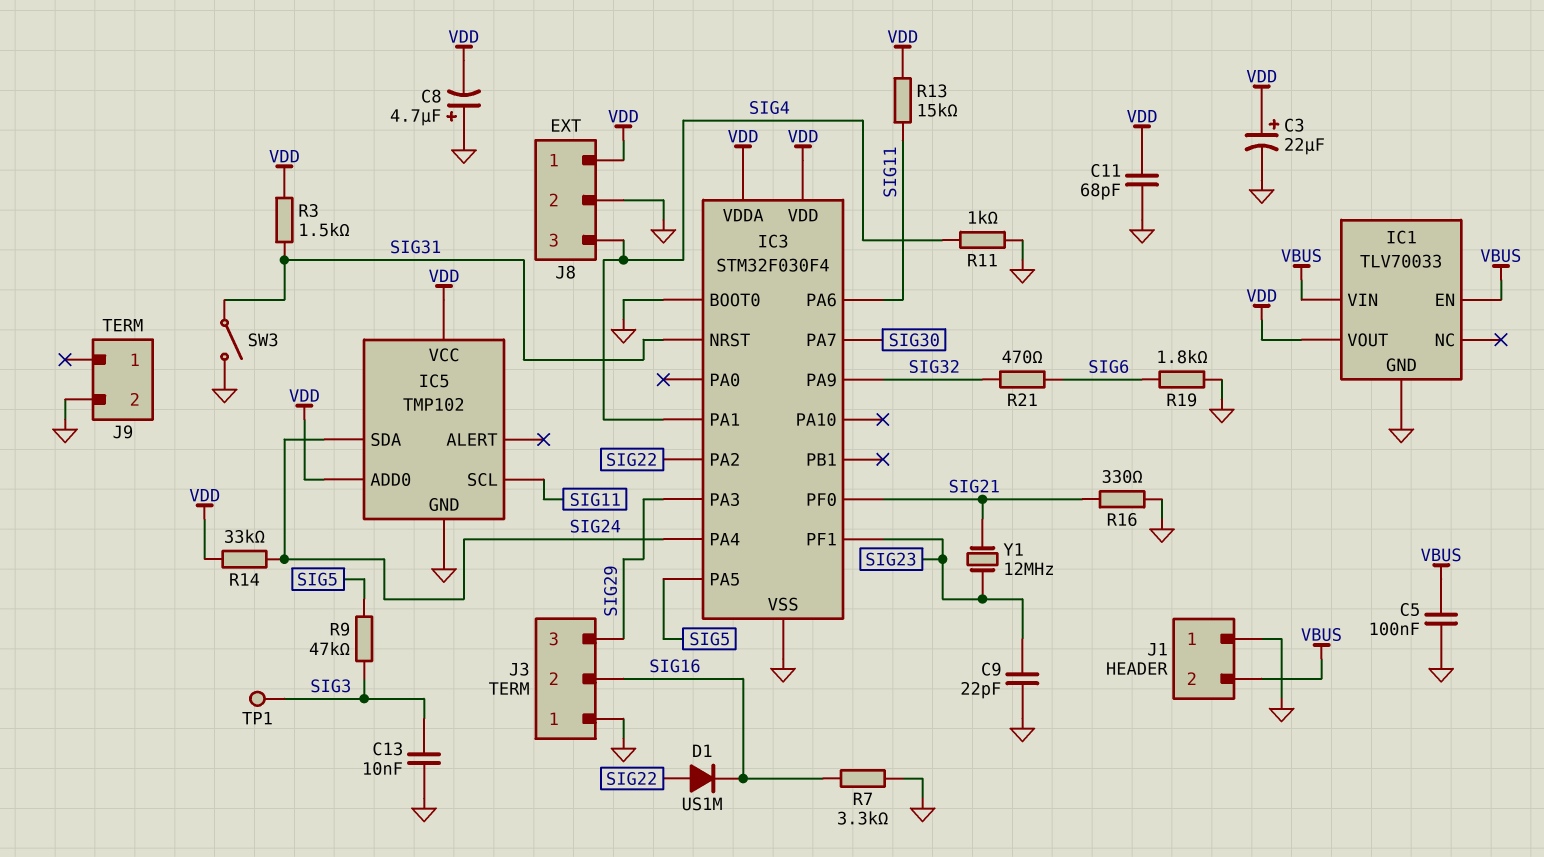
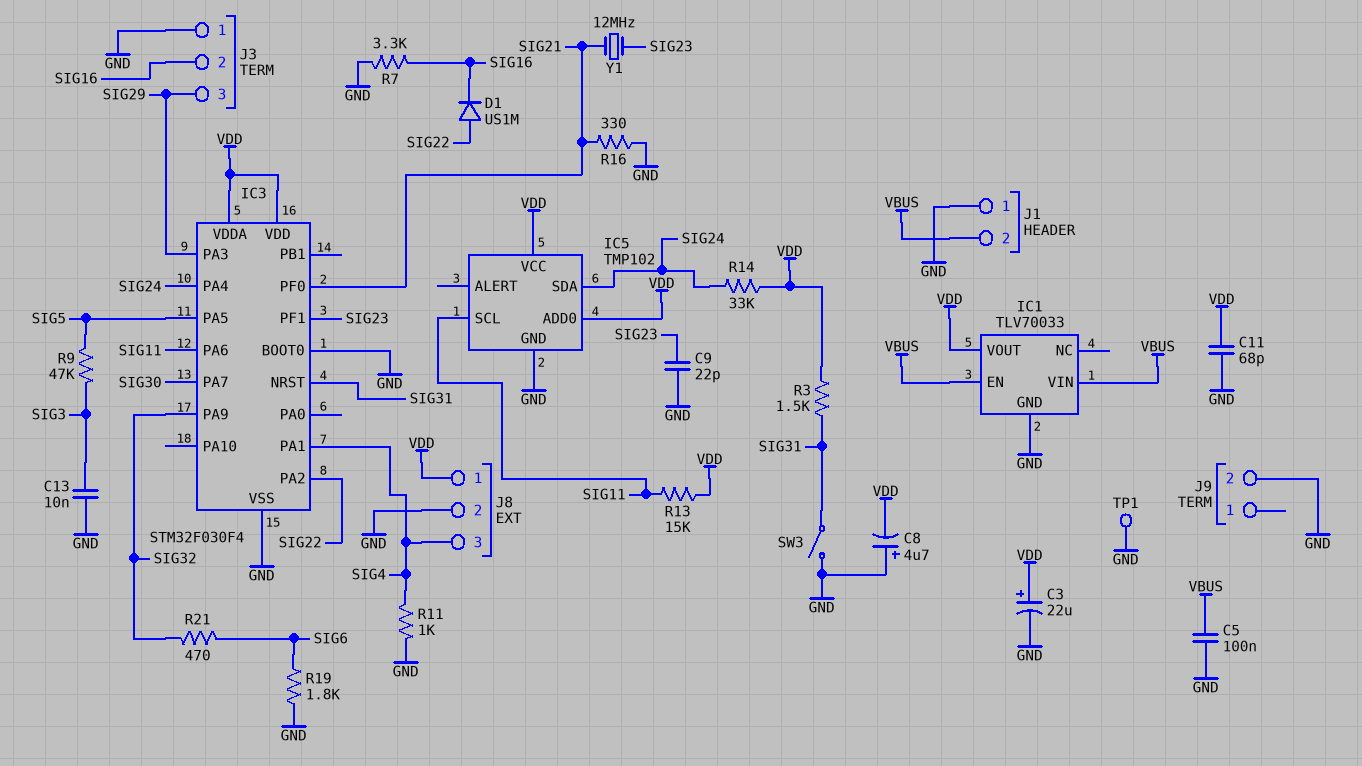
TP1: test point (SIG3) -> test point (GND)

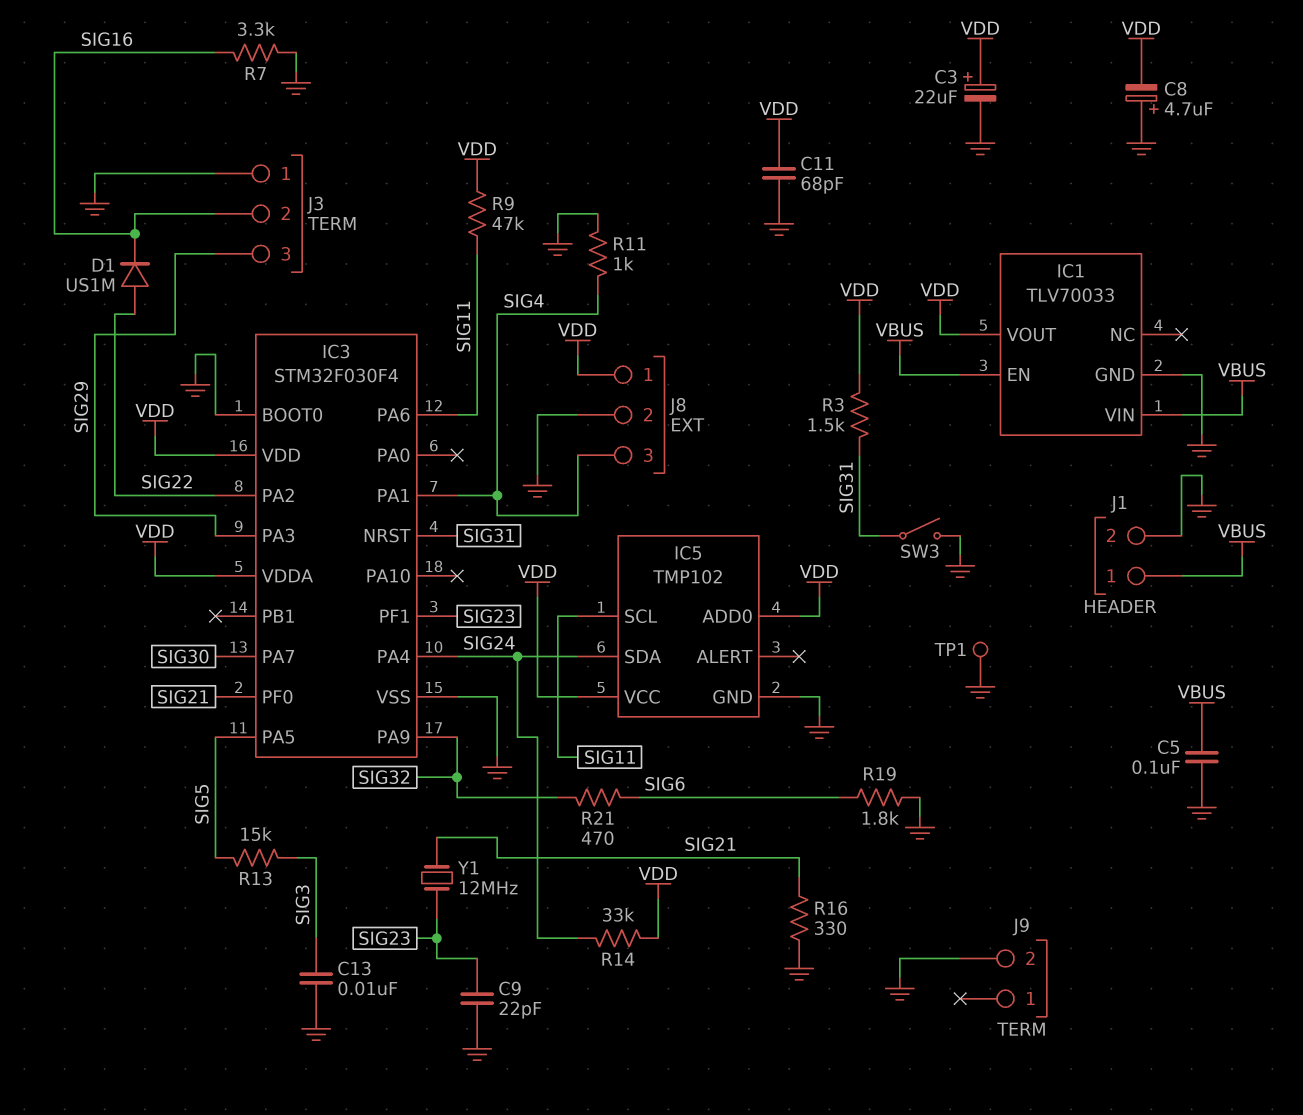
J1 pin 1: GND -> VBUS
J1 pin 2: VBUS -> GND
R9: 47k (SIG3, SIG5) -> 47k (SIG11, VDD)
R13: 15k (SIG11, VDD) -> 15k (SIG3, SIG5)

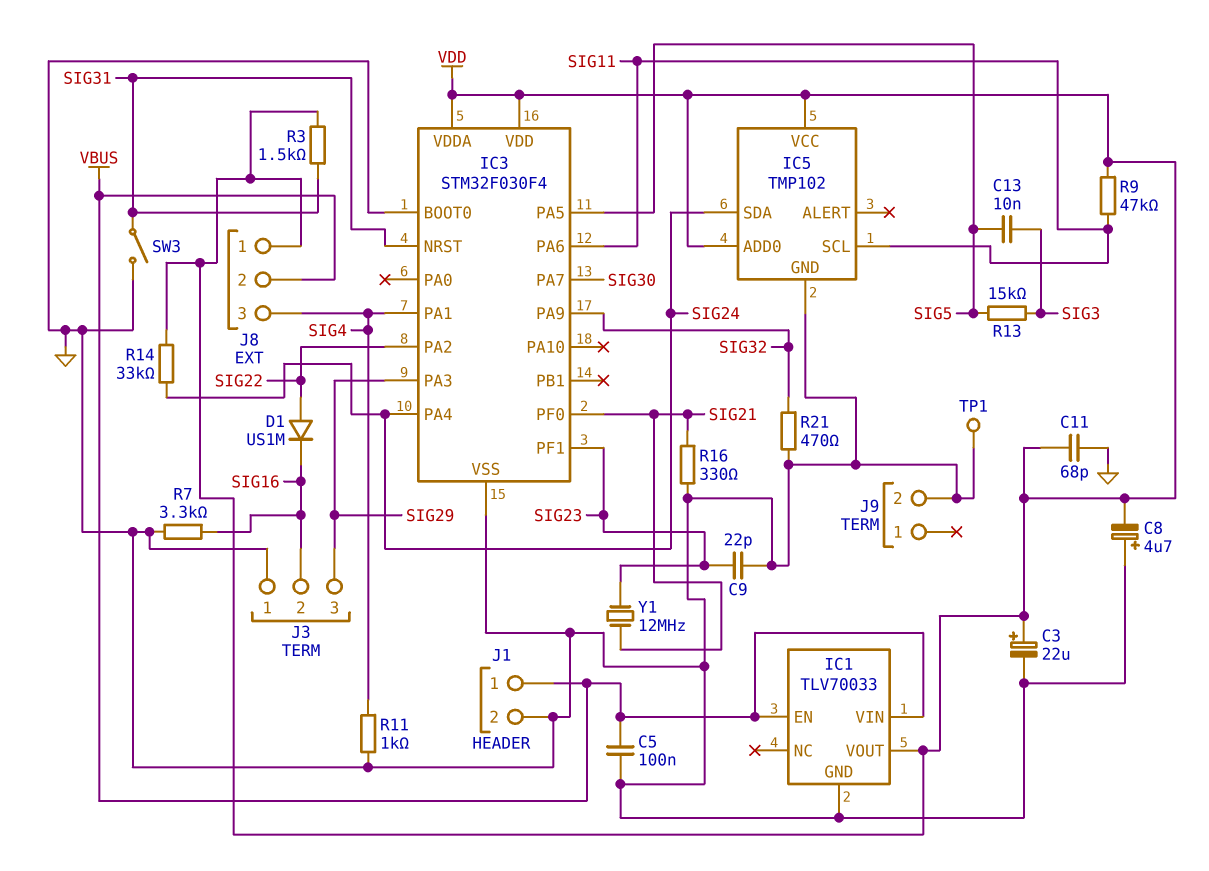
C13: 10nF (GND, SIG3) -> 10nF (SIG3, SIG5)
J8 pin 2: GND -> VBUS
R19: 1.8k (GND, SIG6) -> none
R21: 470 (SIG6, SIG32) -> 470 (GND, SIG32)

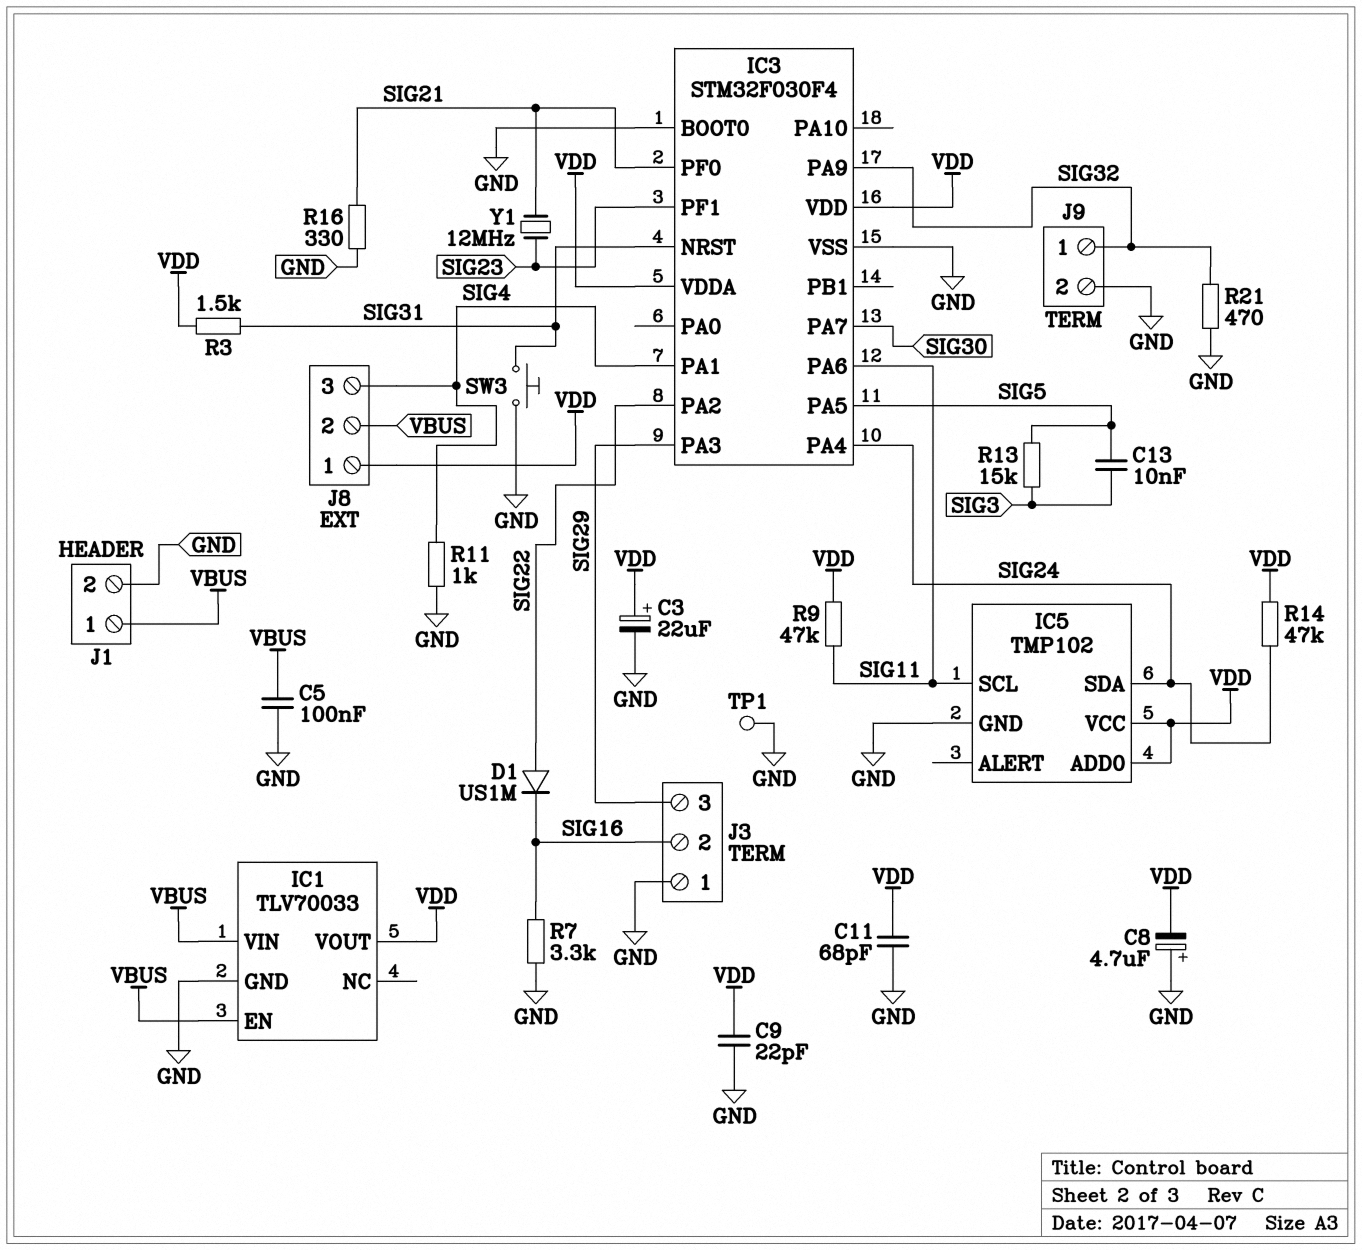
C9: 22pF (GND, SIG23) -> 22pF (GND, VDD)
J9 pin 1: none -> SIG32
R14: 33k (SIG24, VDD) -> 47k (SIG24, VDD)
SW3: switch (GND, SIG31) -> button (GND, SIG31)

